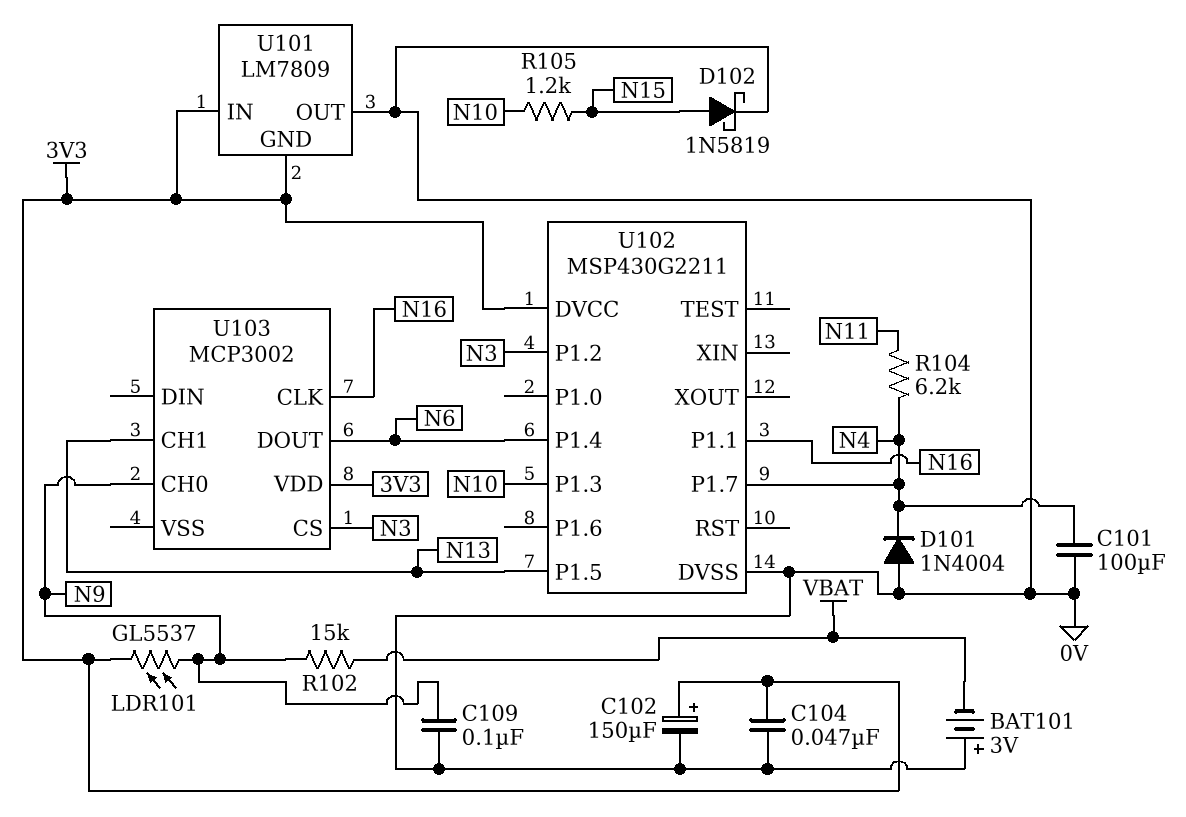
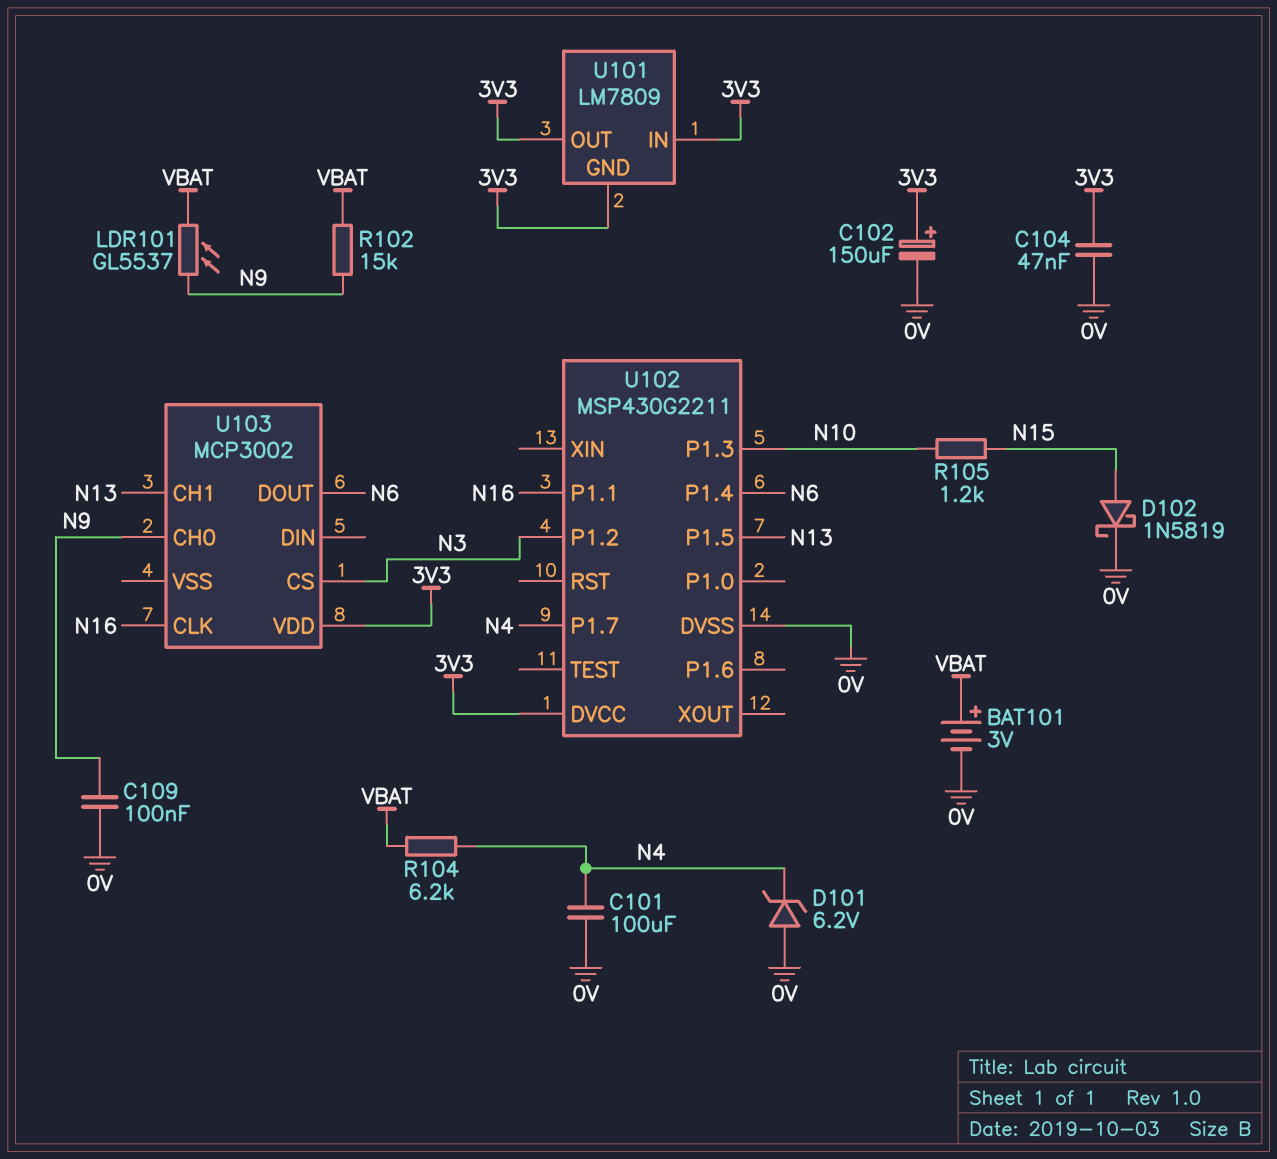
BAT101: 3V (plus 0V, minus VBAT) -> 3V (plus VBAT, minus 0V)
D101: diode 1N4004 (A 0V, K N4) -> zener 6.2V (A 0V, K N4)
LDR101: GL5537 (3V3, N9) -> GL5537 (N9, VBAT)
R104: 6.2k (N4, N11) -> 6.2k (N4, VBAT)
U101 pin OUT: 0V -> 3V3

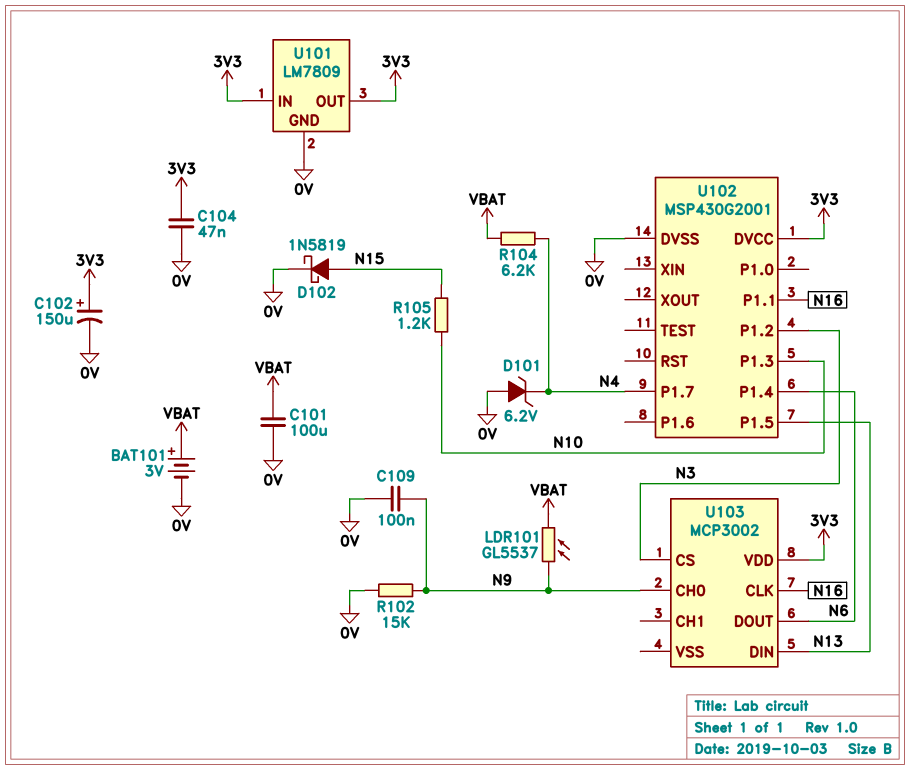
C101: 100uF (0V, N4) -> 100uF (0V, VBAT)
R102: 15k (N9, VBAT) -> 15k (0V, N9)
U101 pin GND: 3V3 -> 0V
U102: MSP430G2211 -> MSP430G2001
U103 pin CH1: N13 -> none
U103 pin DIN: none -> N13

